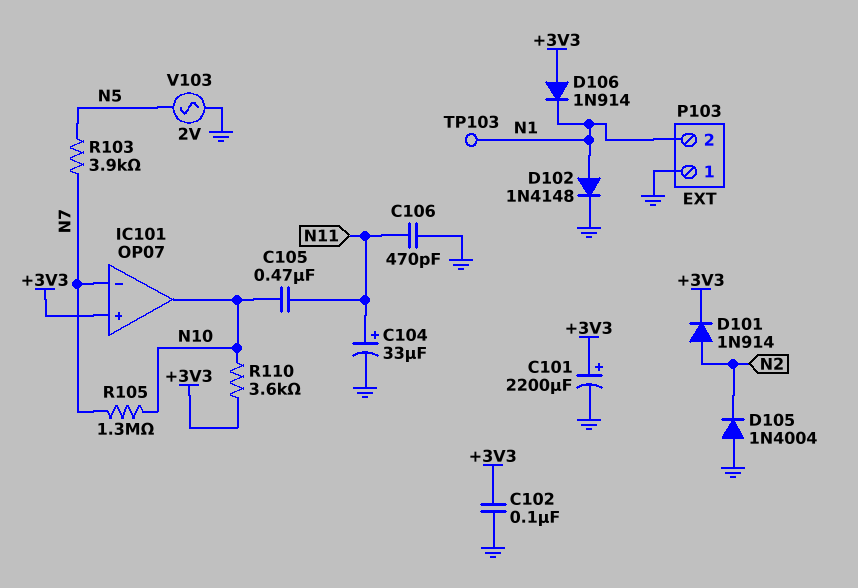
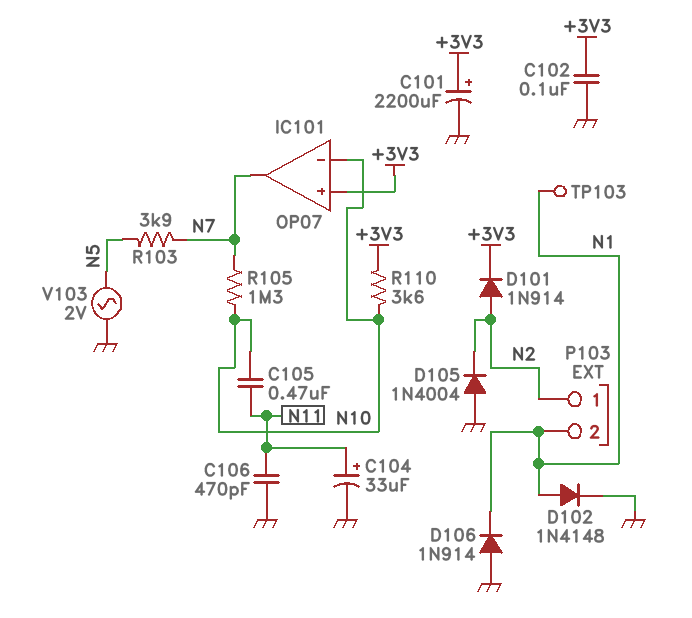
D106: diode 1N914 (A +3V3, K N1) -> diode 1N914 (A GND, K N1)
IC101 pin in-: N7 -> N10
IC101 pin out: N10 -> N7
P103 pin 1: GND -> N2

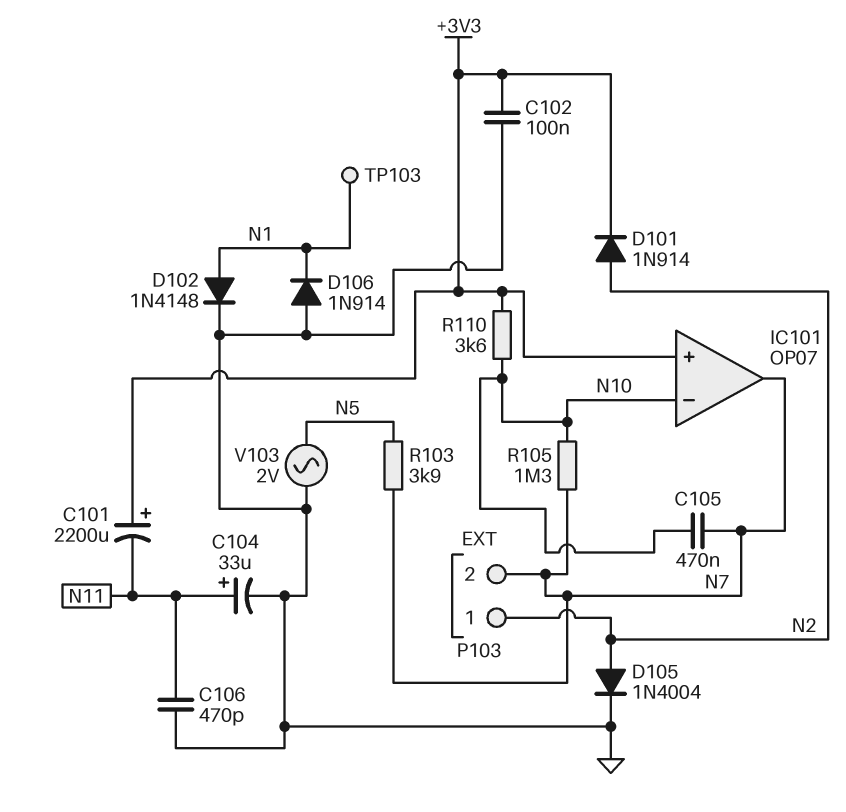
C101: 2200uF (plus +3V3, minus GND) -> 2200uF (plus +3V3, minus N11)
C105: 470nF (N10, N11) -> 470nF (N7, N10)
D105: diode 1N4004 (A GND, K N2) -> diode 1N4004 (A N2, K GND)
P103 pin 2: N1 -> N7

